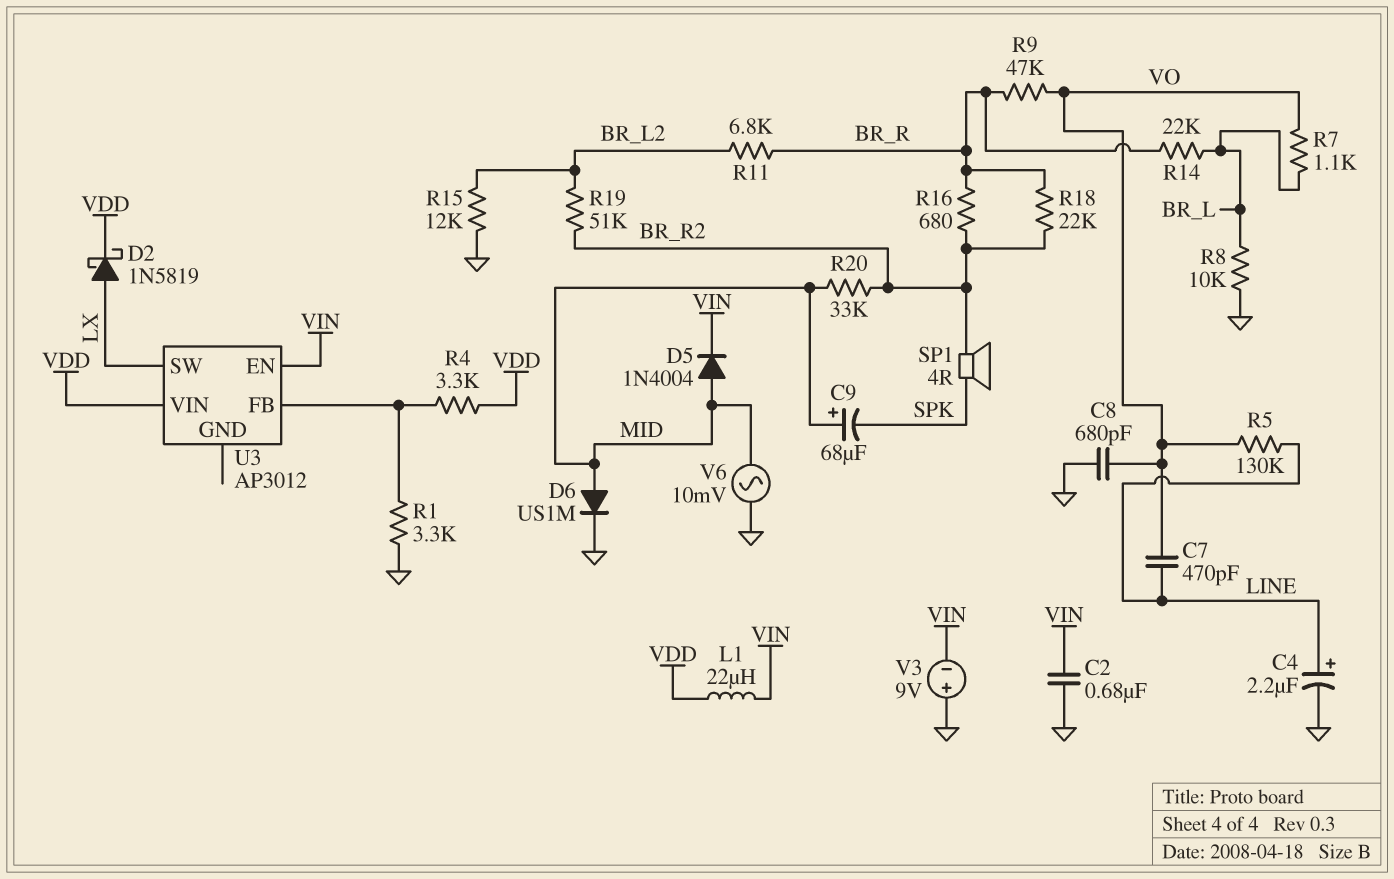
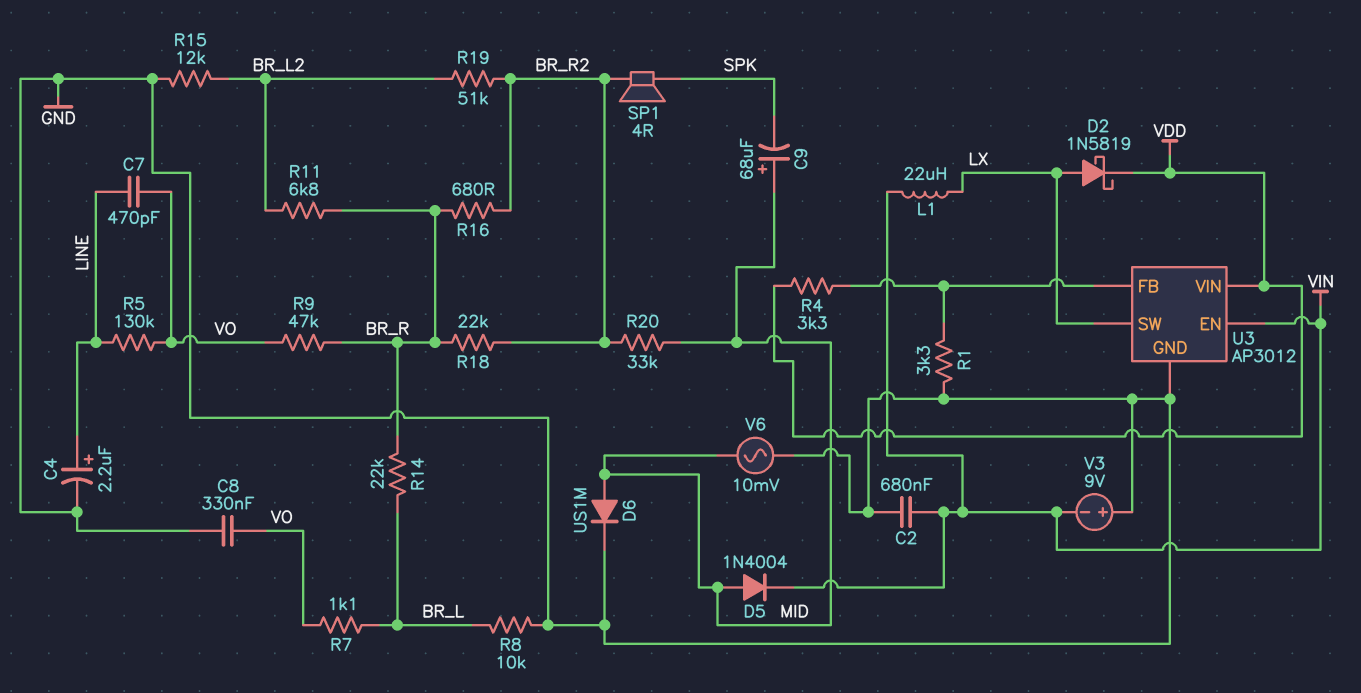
C8: 680pF (GND, VO) -> 330nF (GND, VO)
L1: 22uH (VDD, VIN) -> 22uH (LX, VIN)
U3 pin GND: none -> GND

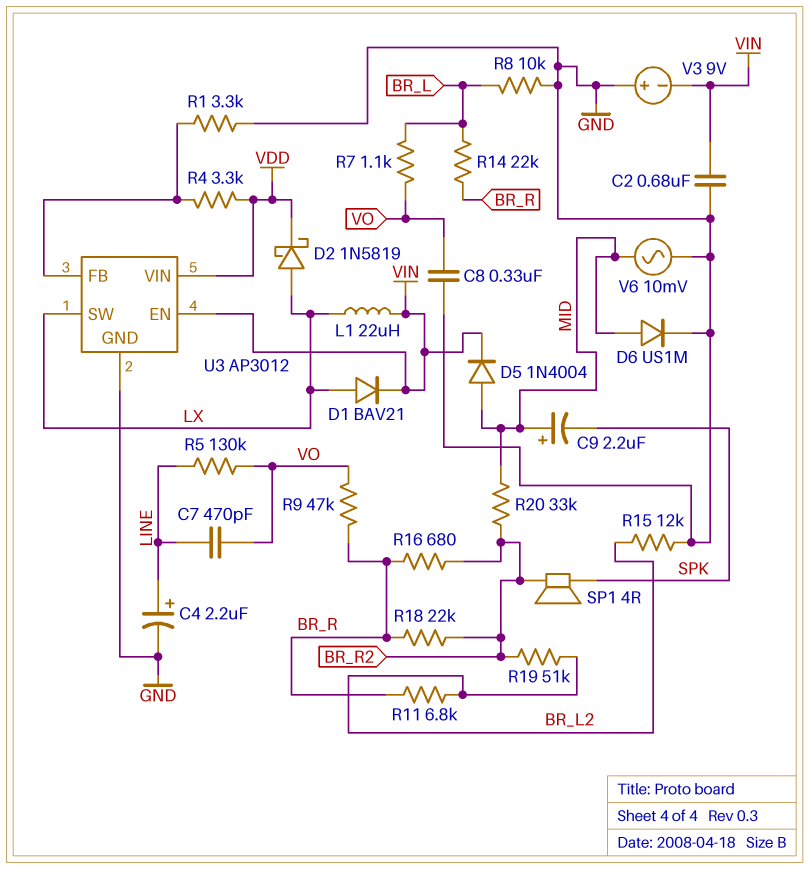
C9: 68uF (plus MID, minus SPK) -> 2.2uF (plus MID, minus SPK)
D1: none -> diode BAV21 (A LX, K VIN)

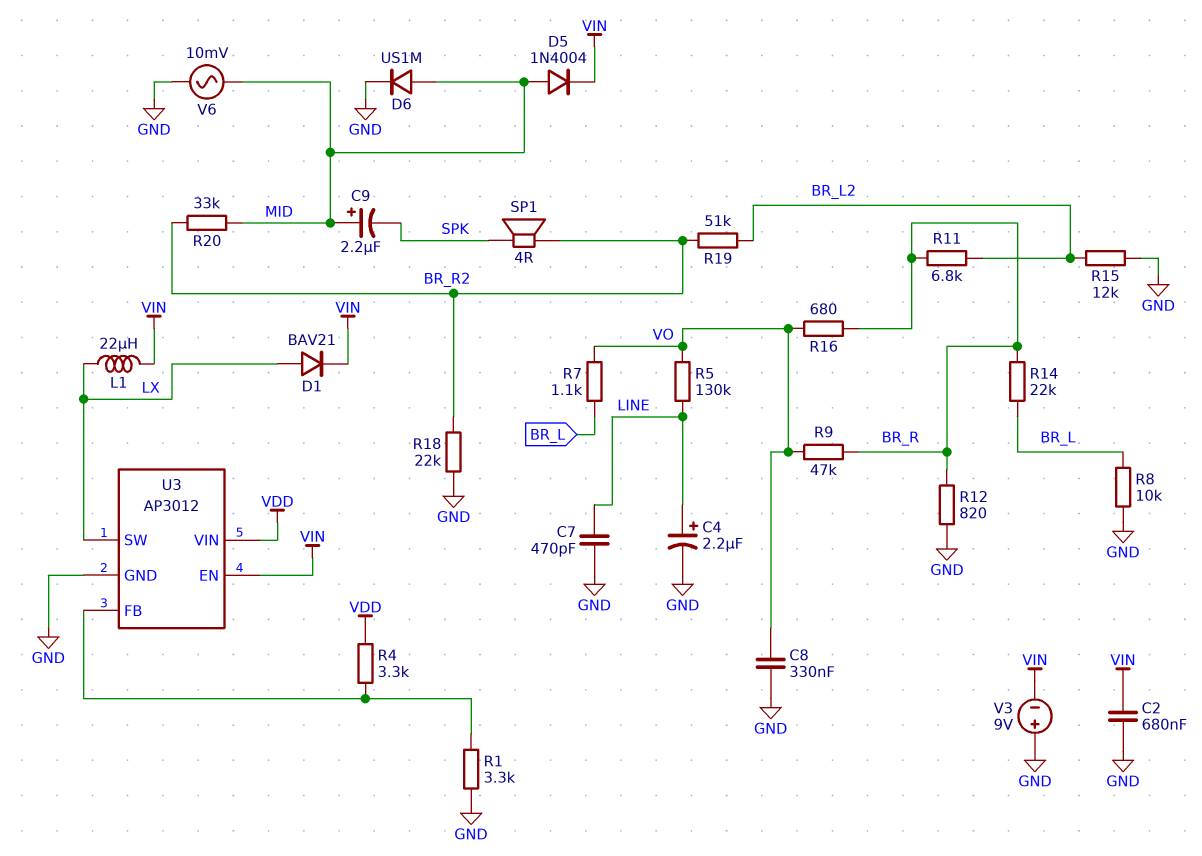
C7: 470pF (LINE, VO) -> 470pF (GND, LINE)
D2: schottky 1N5819 (A LX, K VDD) -> none
R12: none -> 820 (BR_R, GND)
R16: 680 (BR_R, BR_R2) -> 680 (BR_R, VO)
R18: 22k (BR_R, BR_R2) -> 22k (BR_R2, GND)

